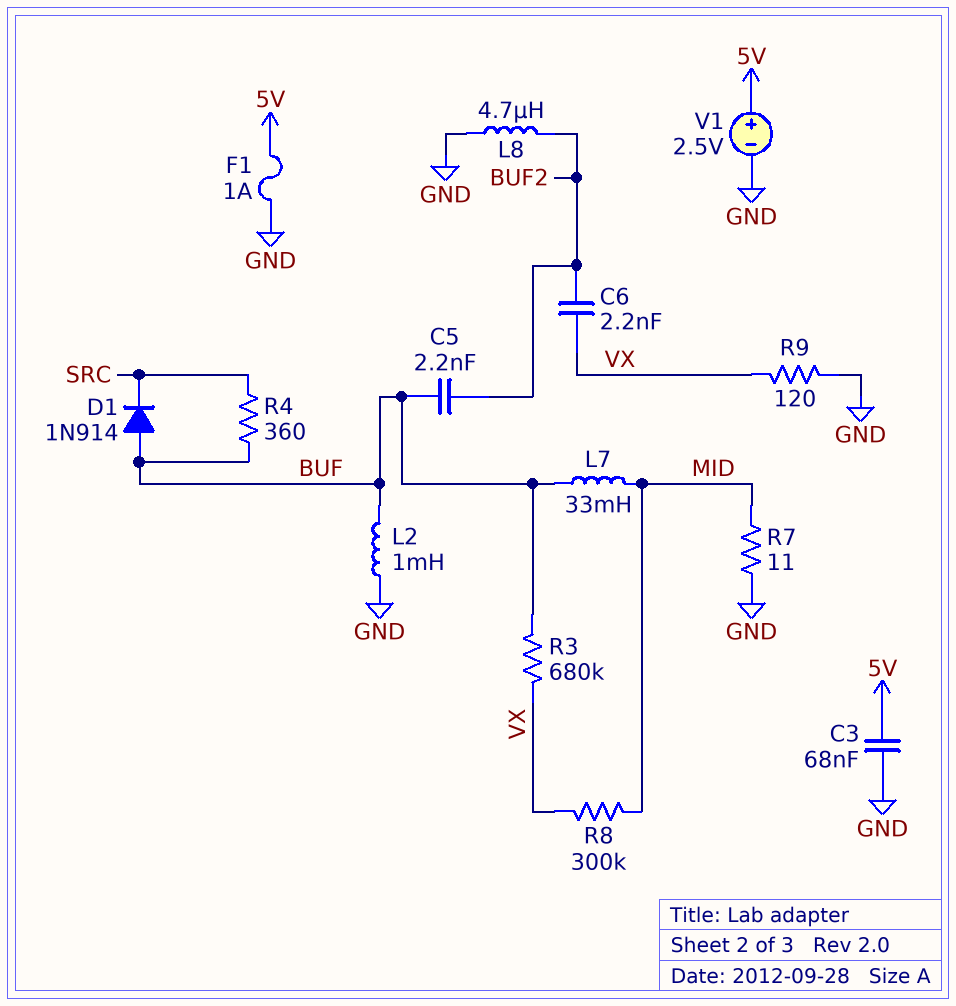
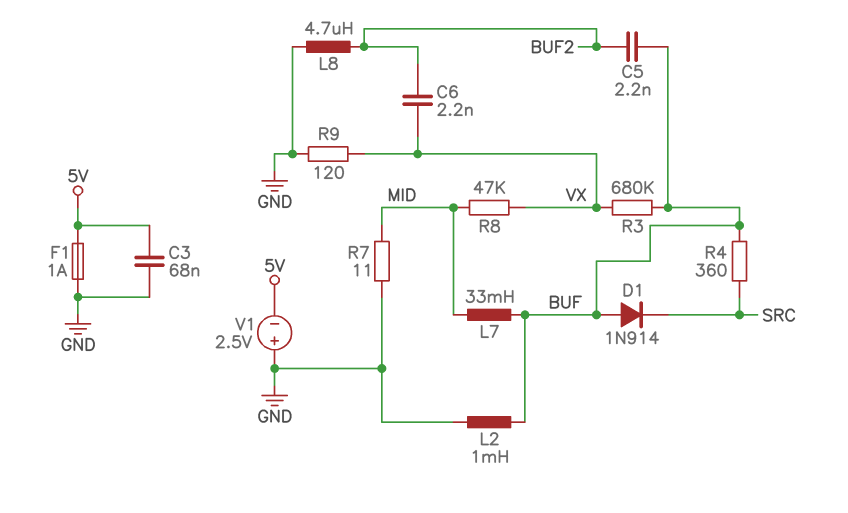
R8: 300k (MID, VX) -> 47k (MID, VX)
V1: 2.5V (plus 5V, minus GND) -> 2.5V (plus GND, minus 5V)

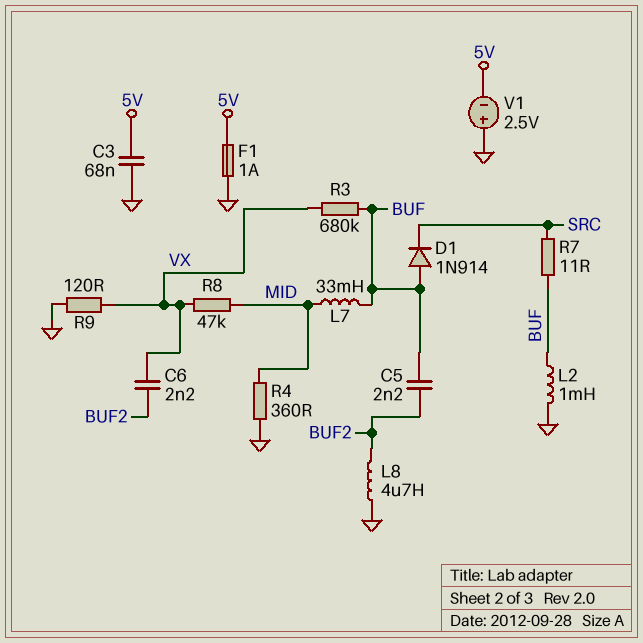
R4: 360 (BUF, SRC) -> 360 (GND, MID)
R7: 11 (GND, MID) -> 11 (BUF, SRC)

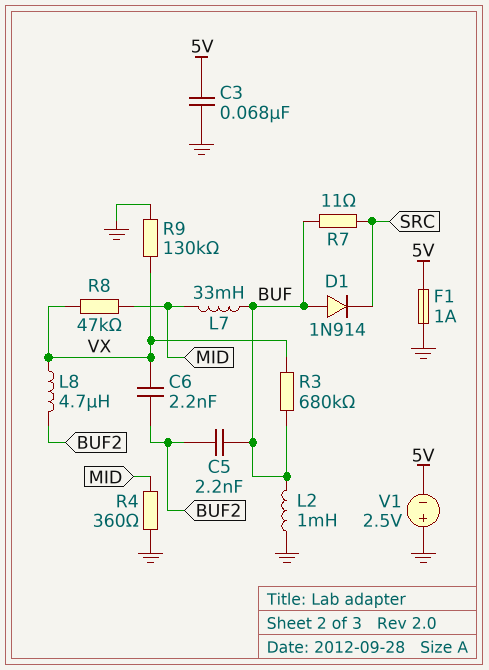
L8: 4.7uH (BUF2, GND) -> 4.7uH (BUF2, VX)
R9: 120 (GND, VX) -> 130k (GND, VX)

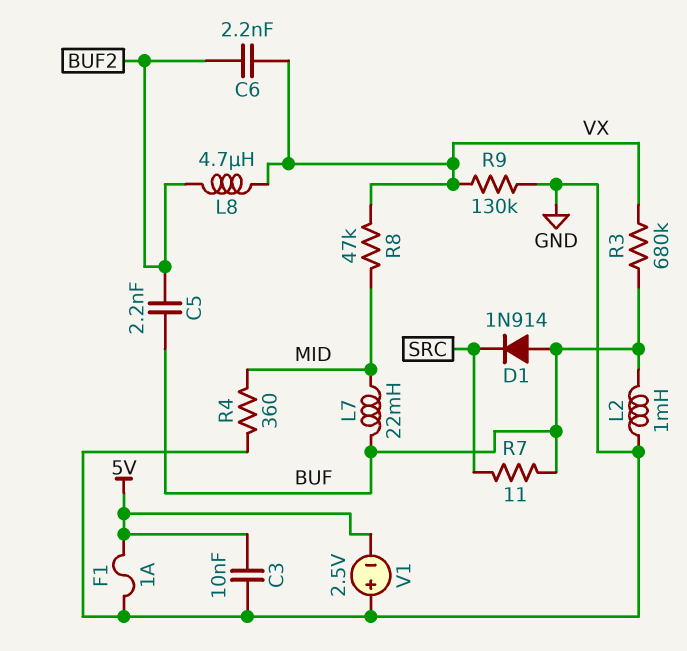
C3: 68nF (5V, GND) -> 10nF (5V, GND)
L7: 33mH (BUF, MID) -> 22mH (BUF, MID)

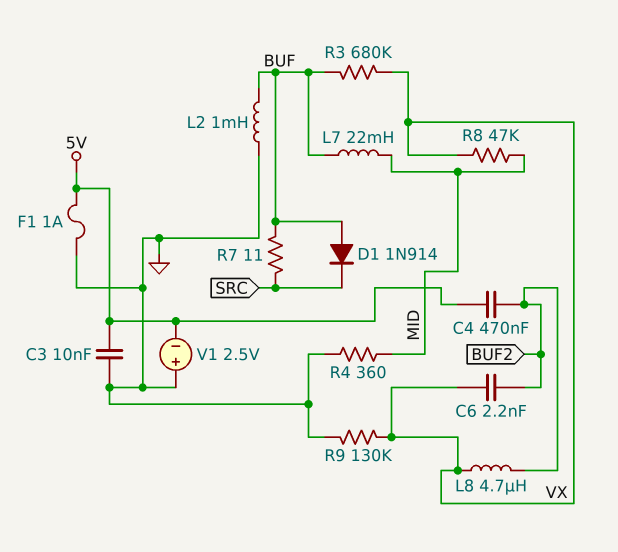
C4: none -> 470nF (5V, BUF2)
C5: 2.2nF (BUF, BUF2) -> none

